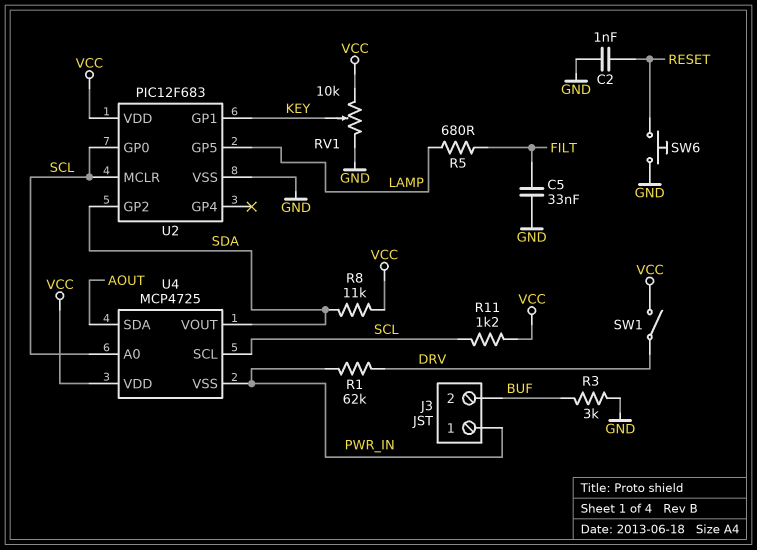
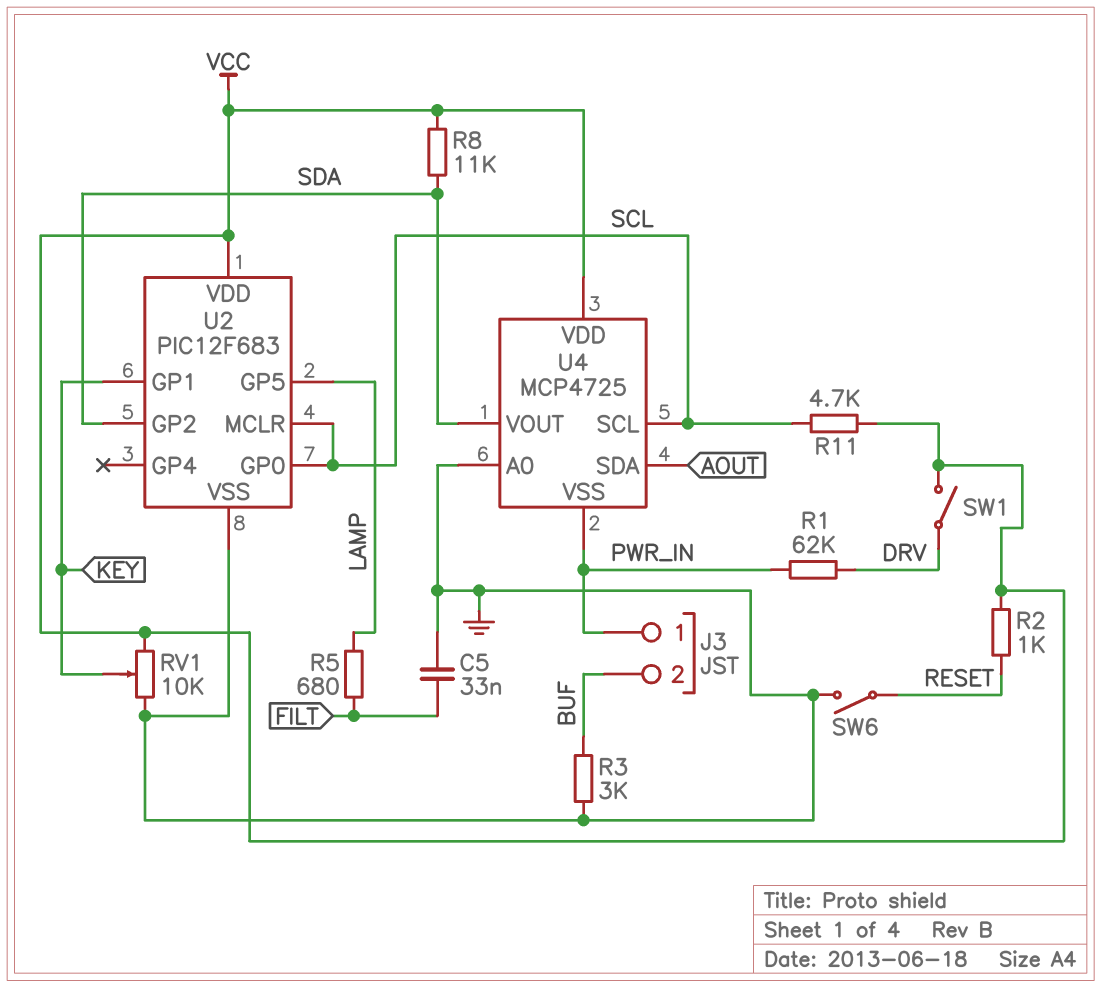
C2: 1nF (GND, RESET) -> none
R2: none -> 1k (RESET, VCC)
R11: 1.2k (SCL, VCC) -> 4.7k (SCL, VCC)
SW6: button (GND, RESET) -> switch (GND, RESET)
U4 pin A0: SCL -> GND

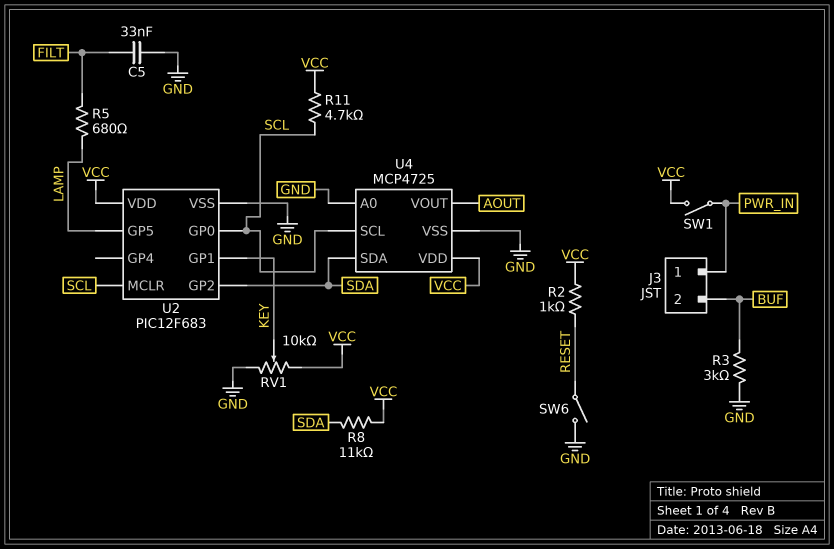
R1: 62k (DRV, PWR_IN) -> none
SW1: switch (DRV, VCC) -> switch (PWR_IN, VCC)
U4 pin SDA: AOUT -> SDA
U4 pin VOUT: SDA -> AOUT
U4 pin VSS: PWR_IN -> GND

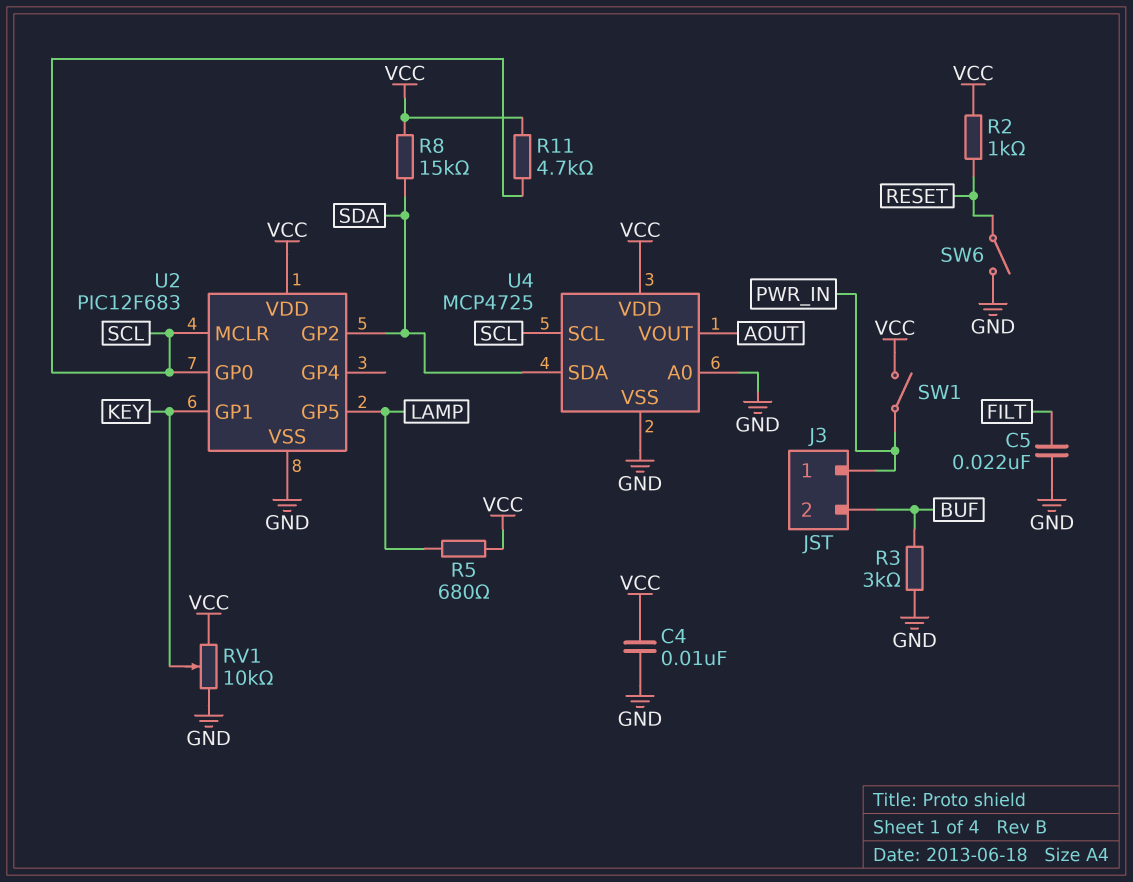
C4: none -> 10nF (GND, VCC)
C5: 33nF (FILT, GND) -> 22nF (FILT, GND)
R5: 680 (FILT, LAMP) -> 680 (LAMP, VCC)
R8: 11k (SDA, VCC) -> 15k (SDA, VCC)

